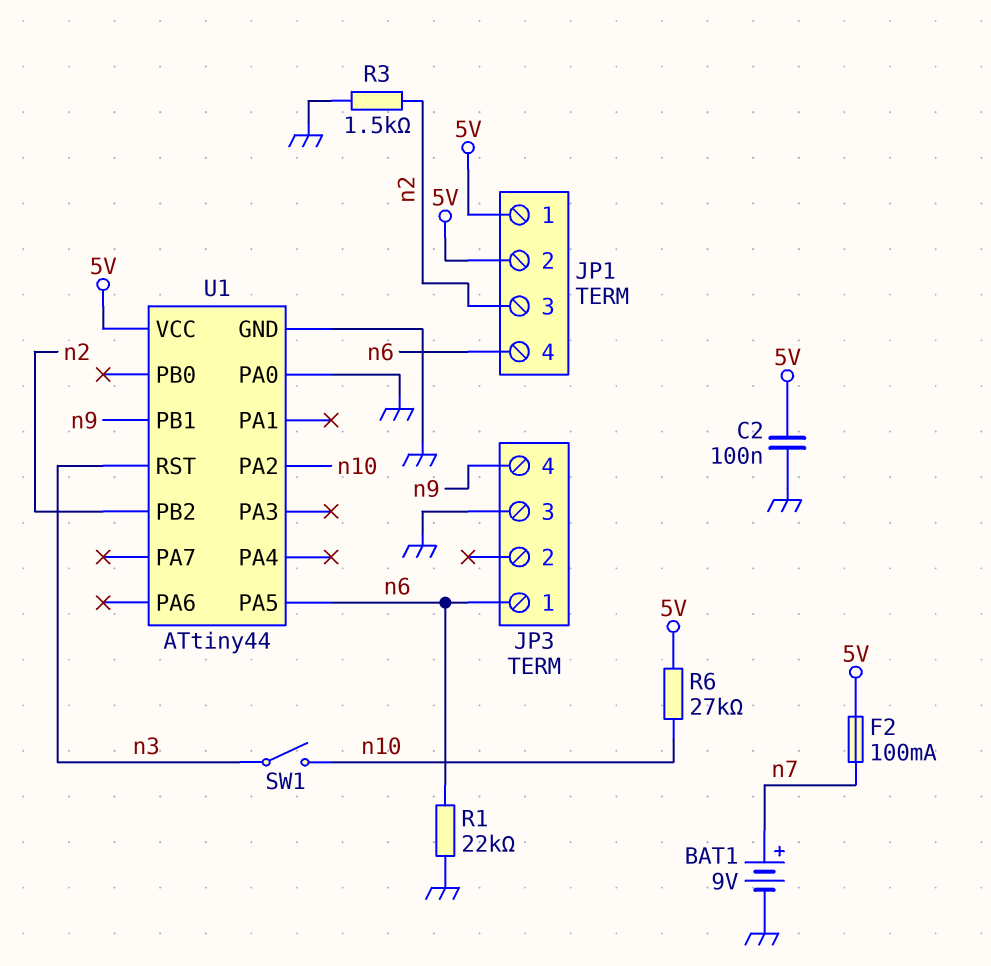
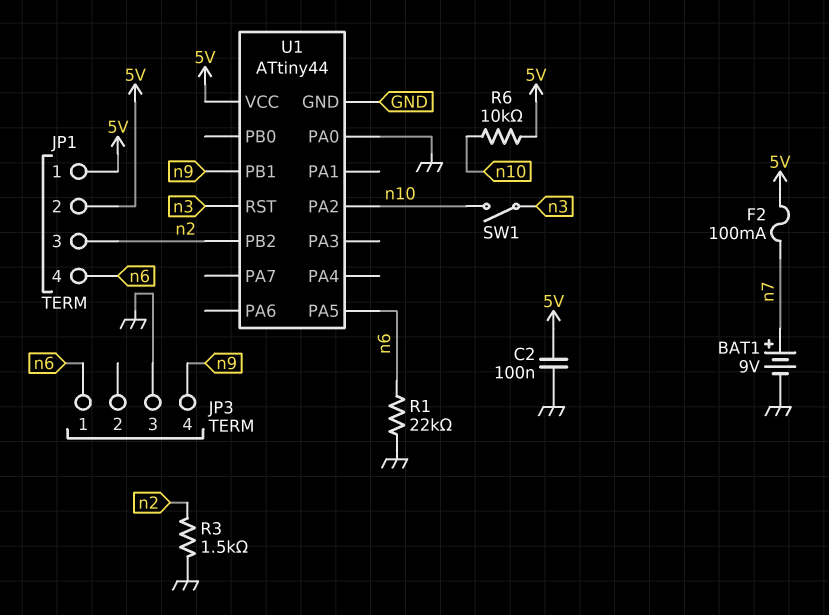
R6: 27k (5V, n10) -> 10k (5V, n10)

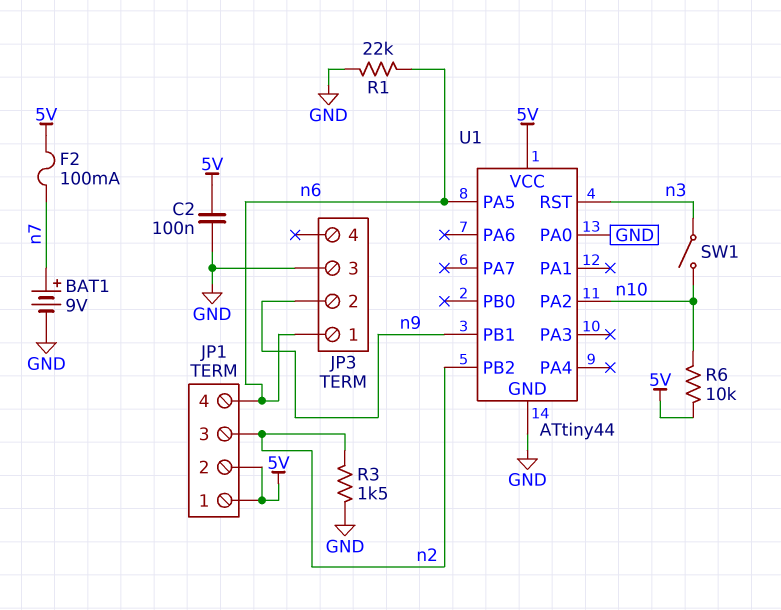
JP3 pin 2: none -> n9
JP3 pin 4: n9 -> none

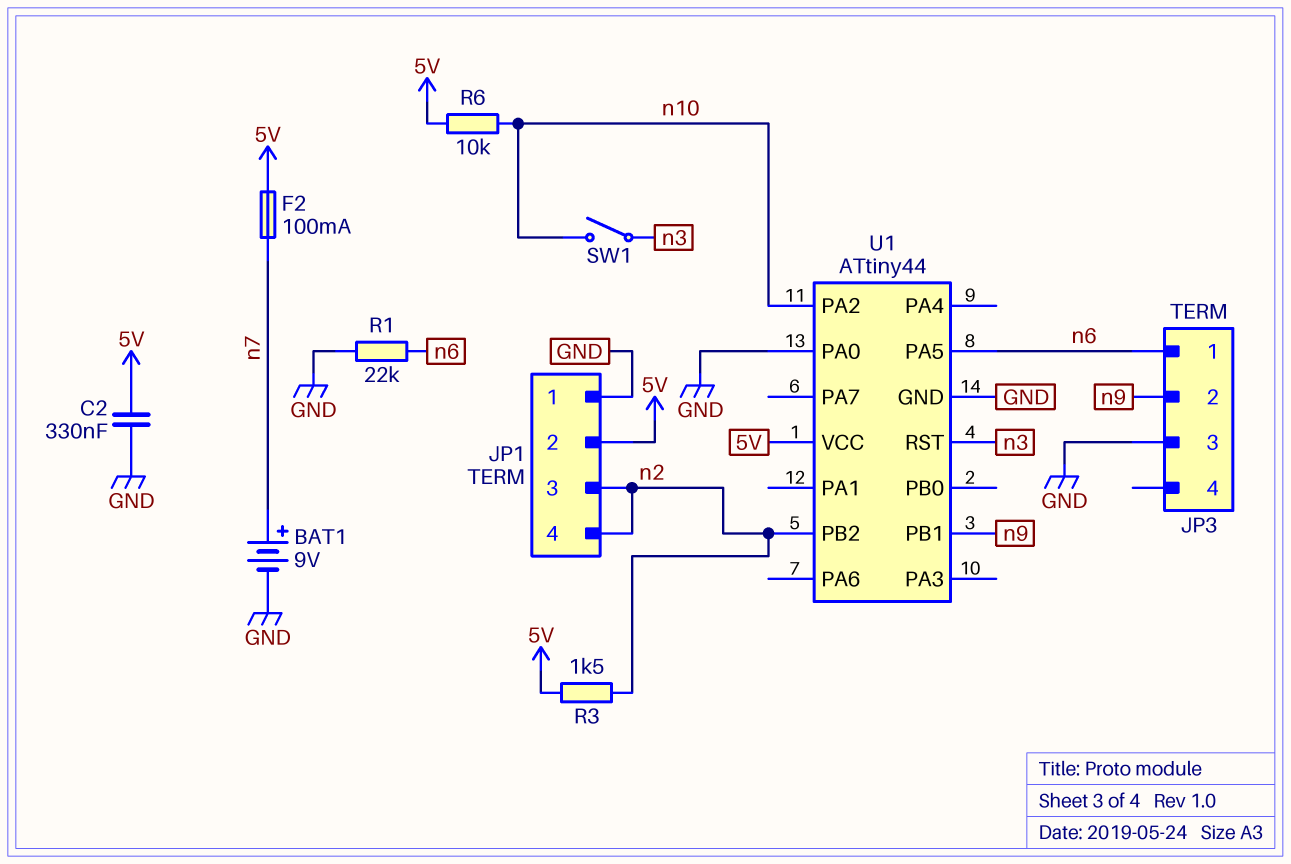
C2: 100nF (5V, GND) -> 330nF (5V, GND)
JP1 pin 1: 5V -> GND
JP1 pin 4: n6 -> n2
R3: 1.5k (GND, n2) -> 1.5k (5V, n2)

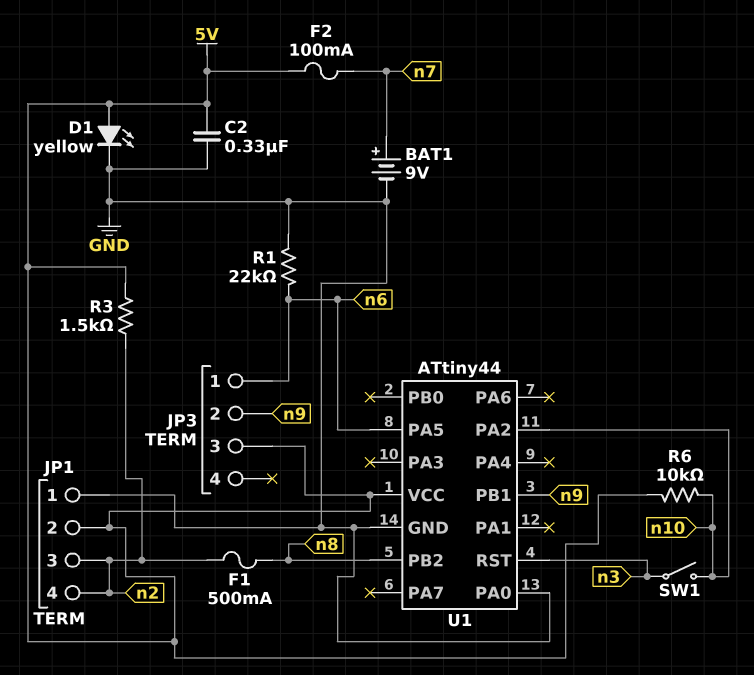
D1: none -> LED yellow (A 5V, K GND)
F1: none -> 500mA (n2, n8)
JP3 pin 3: GND -> 5V
U1 pin PB2: n2 -> n8

